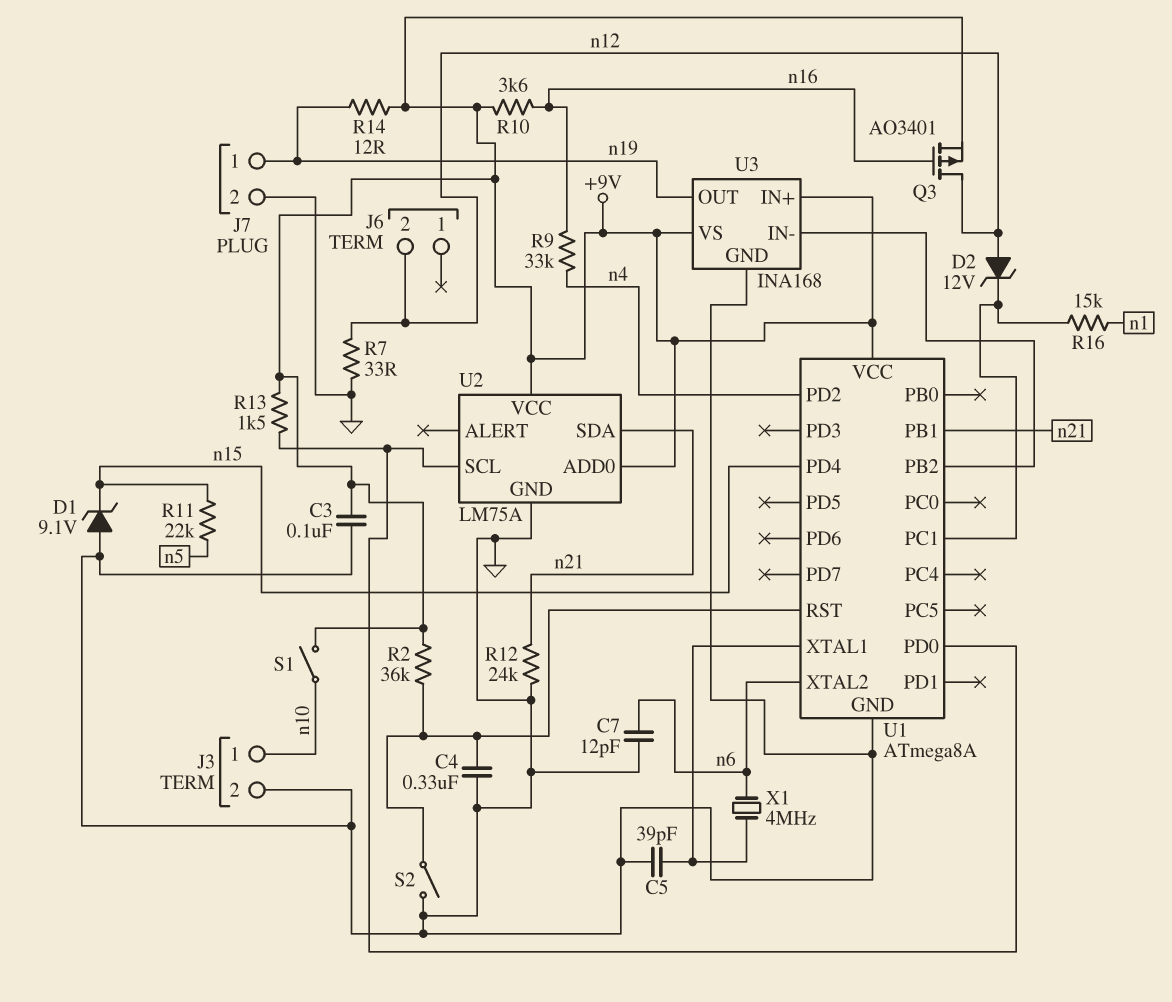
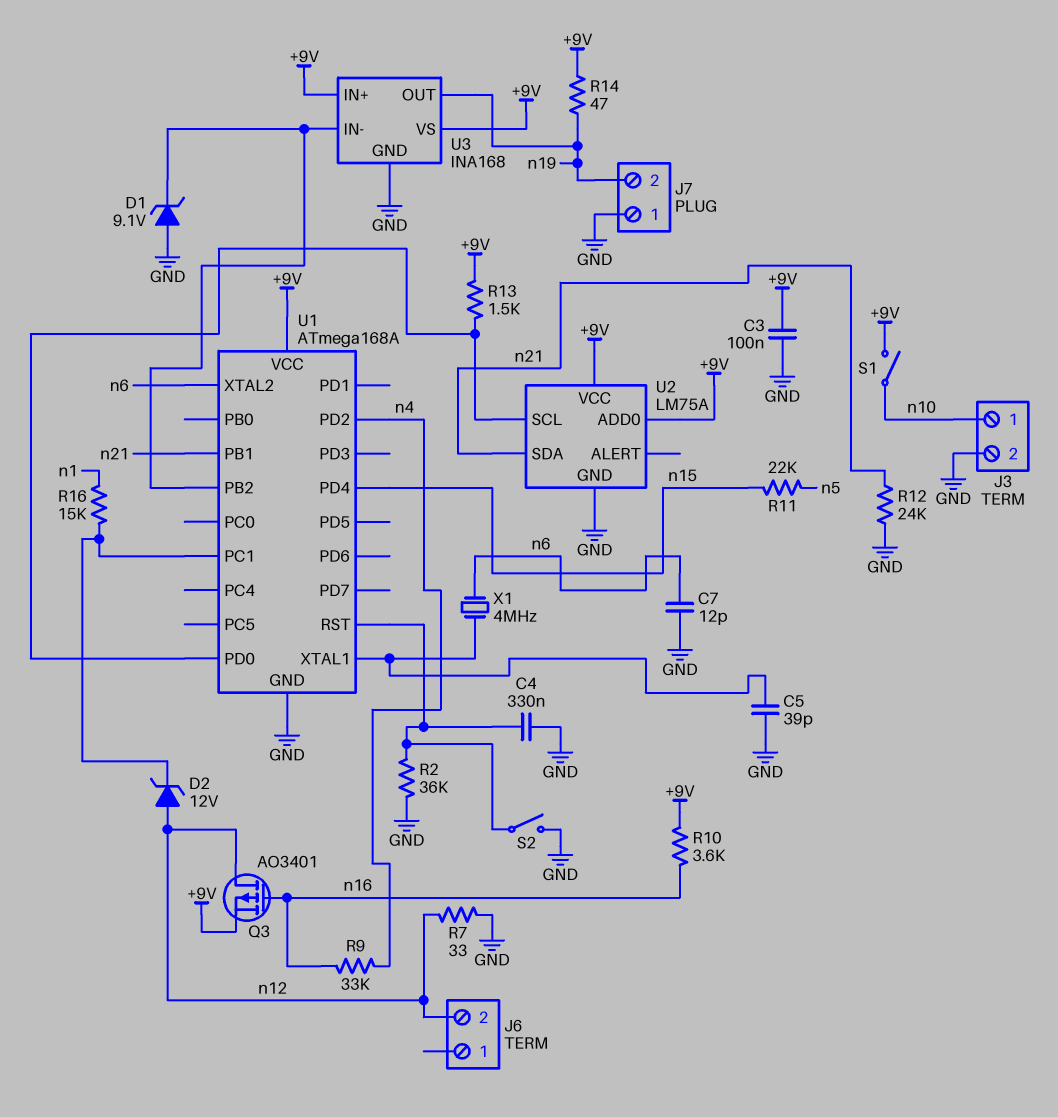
D1: zener 9.1V (A GND, K n15) -> zener 9.1V (A GND, K U1/PB2)
J7 pin 1: n19 -> GND
J7 pin 2: GND -> n19
R2: 36k (+9V, U1/RST) -> 36k (GND, U1/RST)
R14: 12 (+9V, n19) -> 47 (+9V, n19)
U1: ATmega8A -> ATmega168A

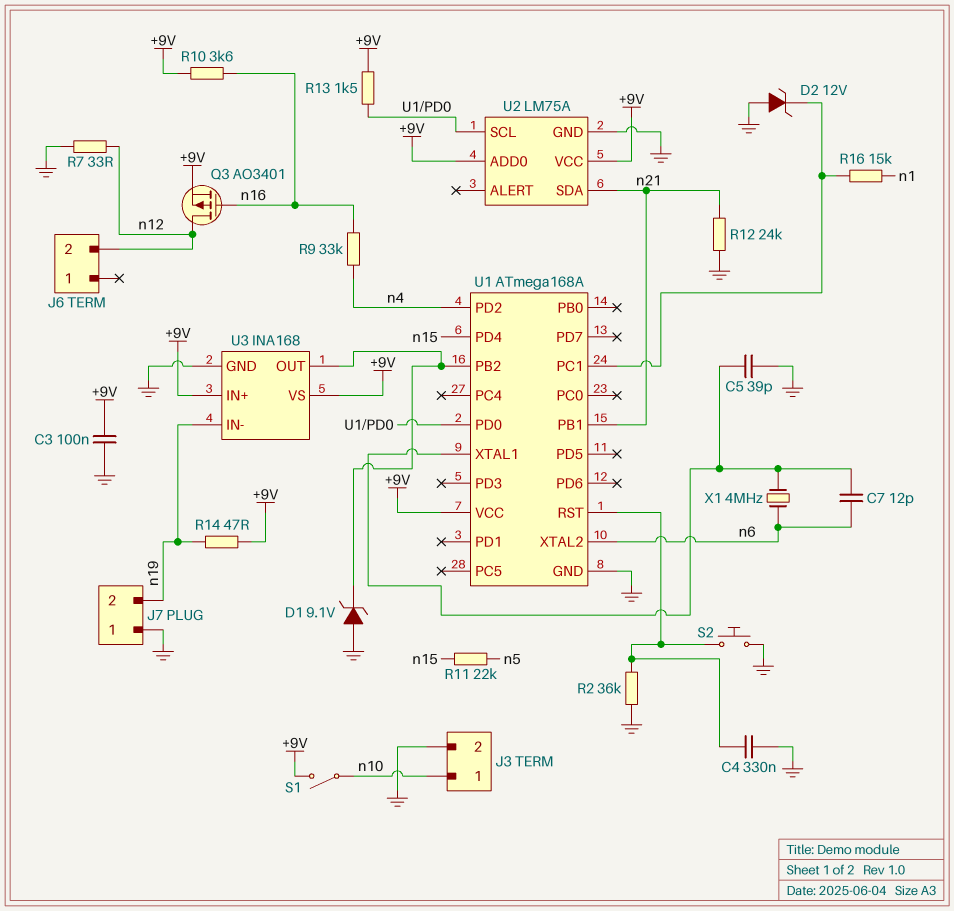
C7: 12pF (GND, n6) -> 12pF (U1/XTAL1, n6)
D2: zener 12V (A n12, K U1/PC1) -> zener 12V (A GND, K U1/PC1)
S2: switch (GND, U1/RST) -> button (GND, U1/RST)
U3 pin IN-: U1/PB2 -> n19
U3 pin OUT: n19 -> U1/PB2

